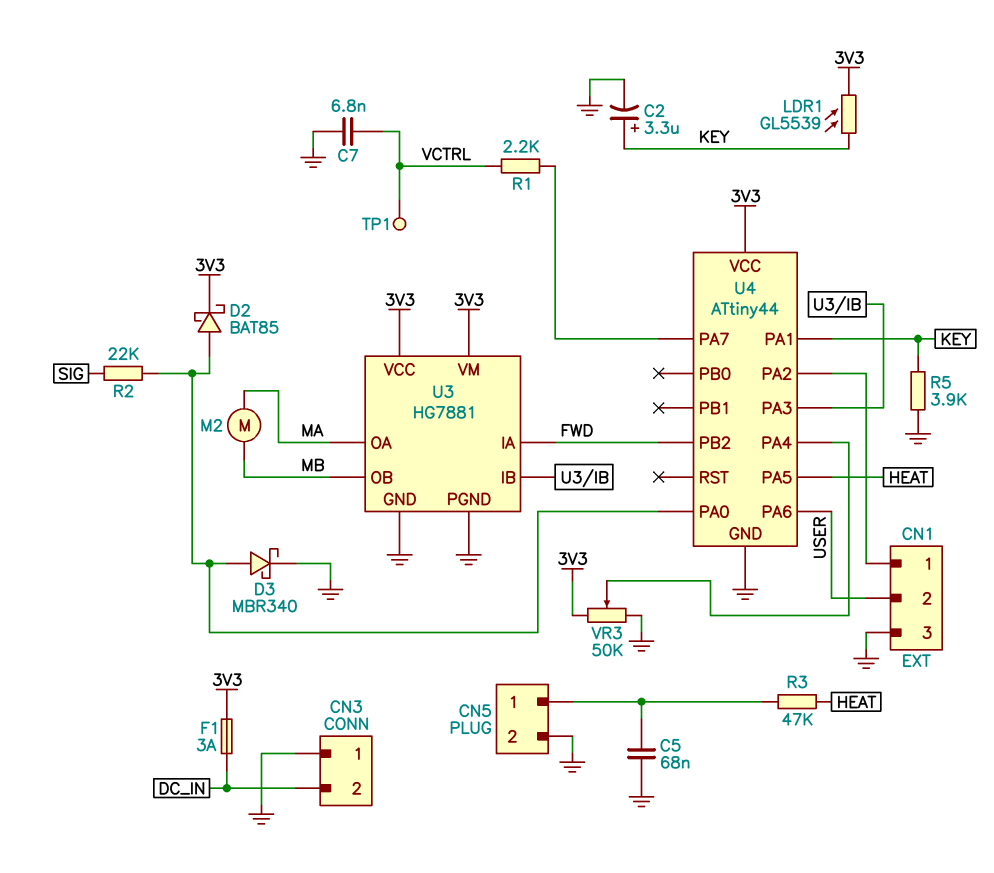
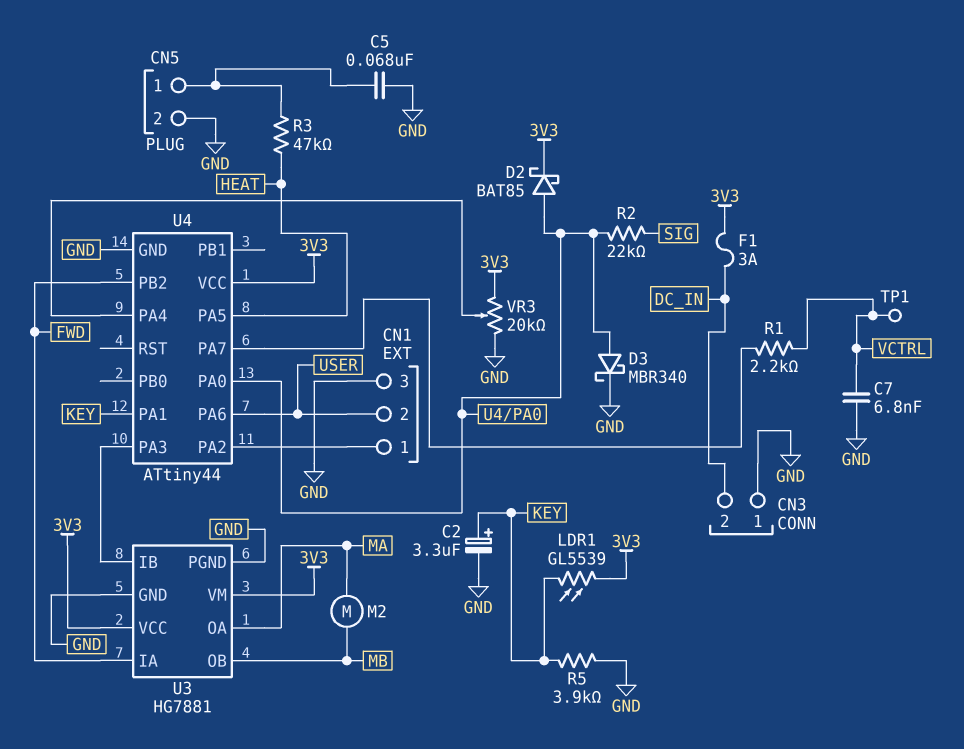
VR3: 50k (3V3, GND, wiper U4/PA4) -> 20k (3V3, GND, wiper U4/PA4)

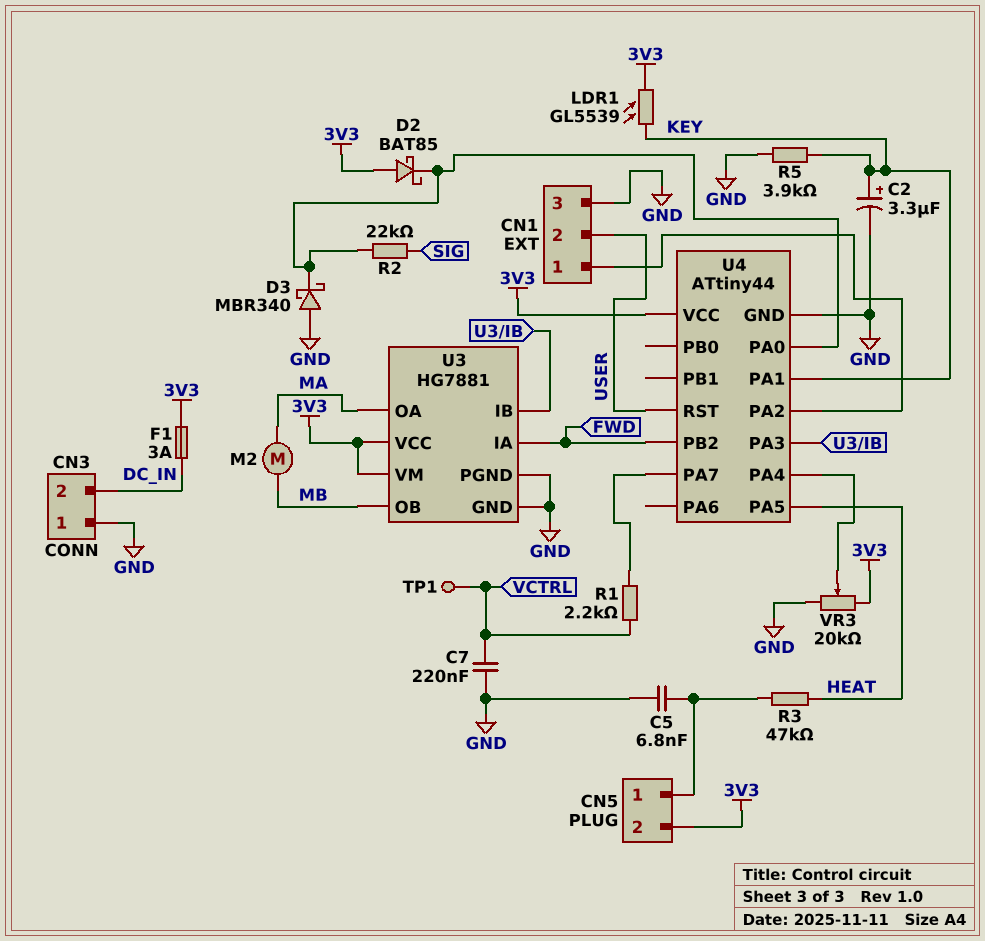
C5: 68nF (CN5/1, GND) -> 6.8nF (CN5/1, GND)
C7: 6.8nF (GND, VCTRL) -> 220nF (GND, VCTRL)
CN5 pin 2: GND -> 3V3
D2: schottky BAT85 (A U4/PA0, K 3V3) -> schottky BAT85 (A 3V3, K U4/PA0)
D3: schottky MBR340 (A U4/PA0, K GND) -> schottky MBR340 (A GND, K U4/PA0)
U4 pin PA6: USER -> none
U4 pin RST: none -> USER

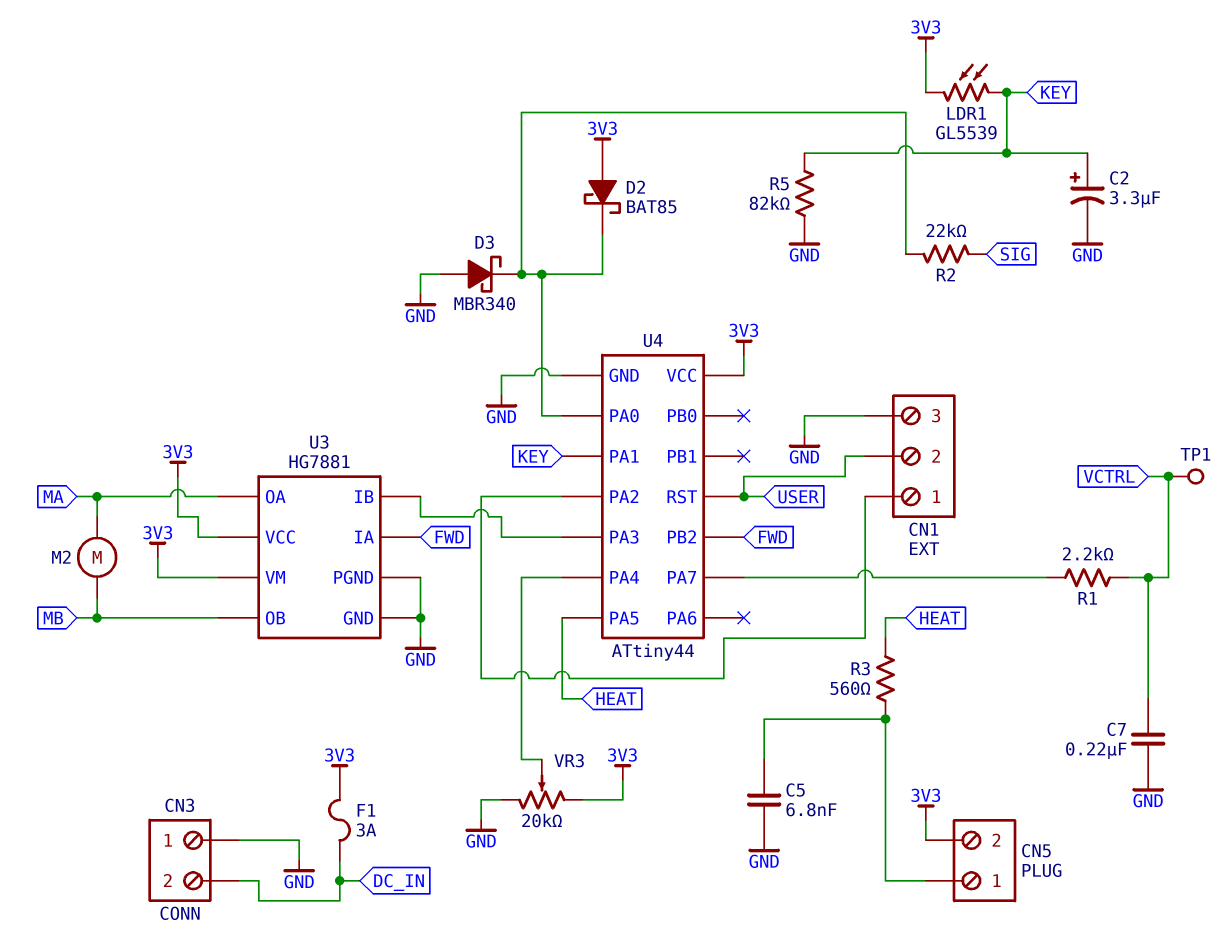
R3: 47k (CN5/1, HEAT) -> 560 (CN5/1, HEAT)
R5: 3.9k (GND, KEY) -> 82k (GND, KEY)

